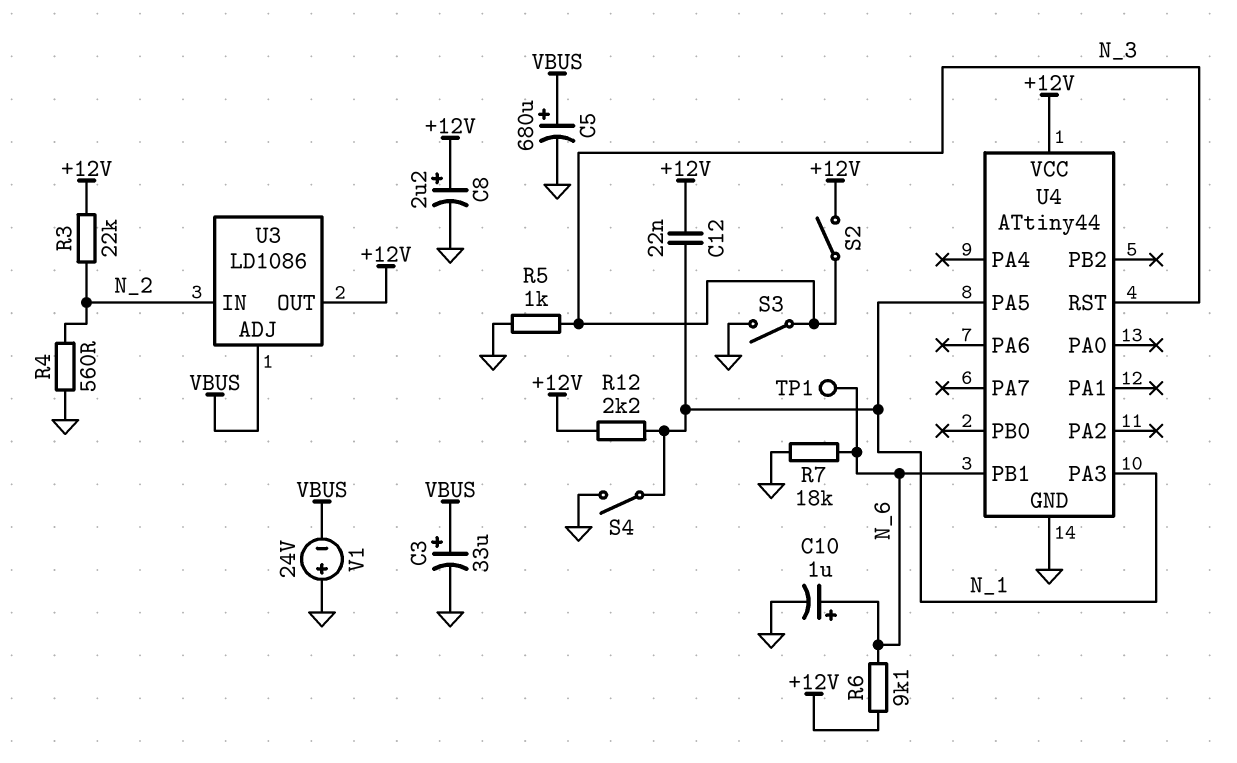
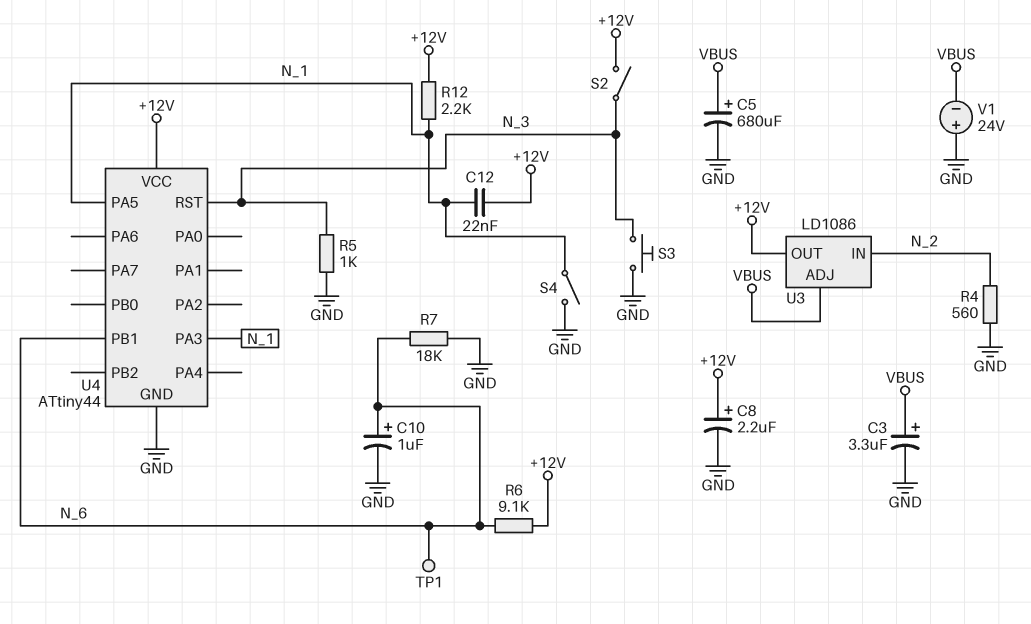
C3: 33uF (plus VBUS, minus GND) -> 3.3uF (plus VBUS, minus GND)
R3: 22k (+12V, N_2) -> none
S3: switch (GND, N_3) -> button (GND, N_3)

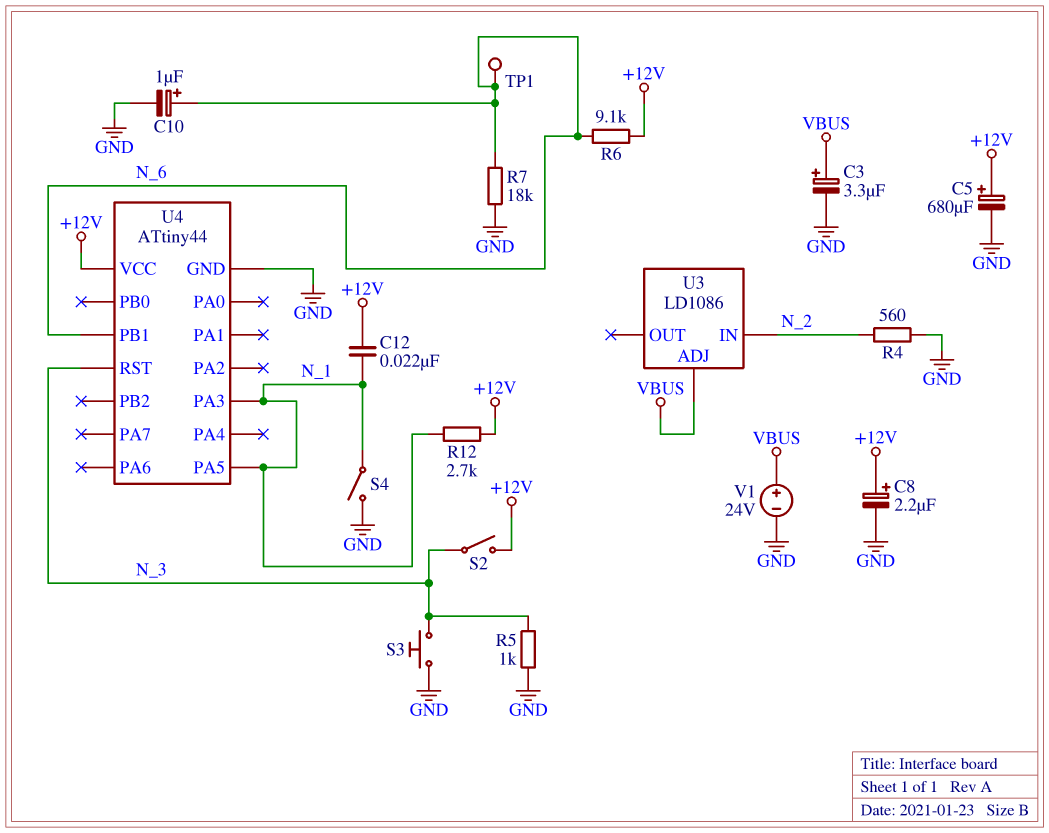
C5: 680uF (plus VBUS, minus GND) -> 680uF (plus +12V, minus GND)
R12: 2.2k (+12V, N_1) -> 2.7k (+12V, N_1)
U3 pin OUT: +12V -> none
V1: 24V (plus GND, minus VBUS) -> 24V (plus VBUS, minus GND)

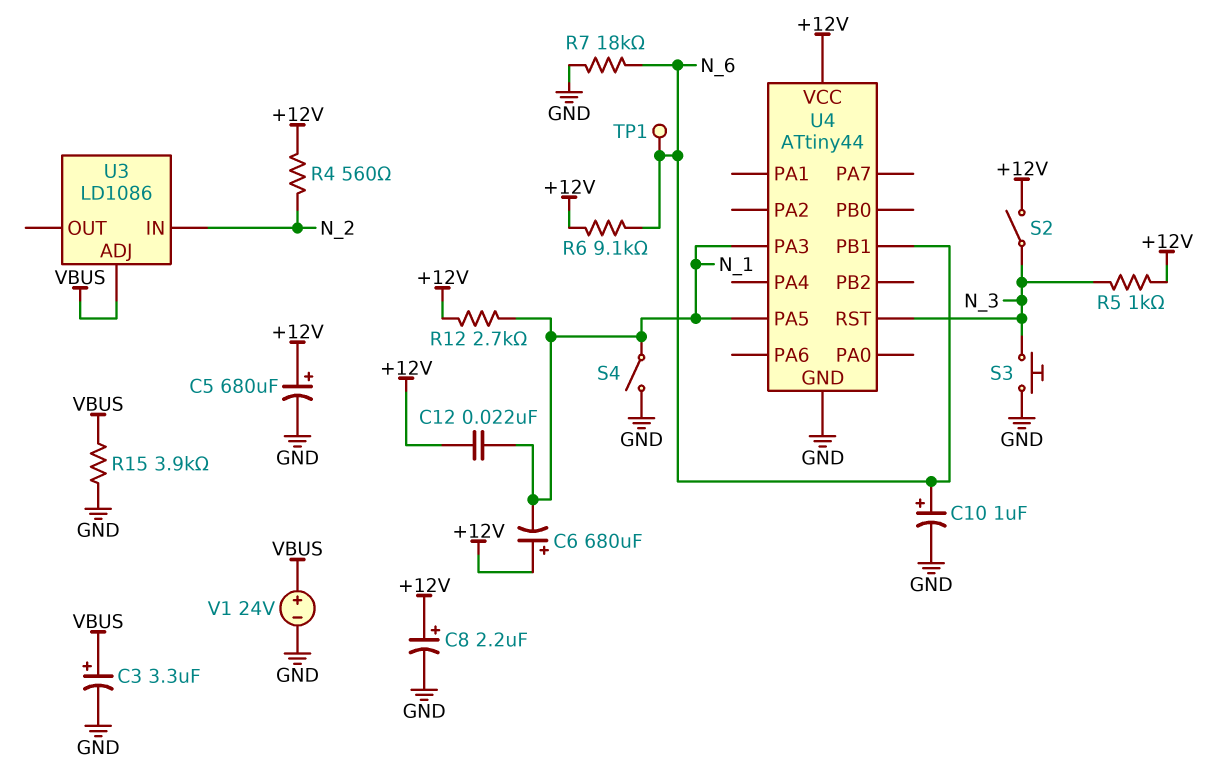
C6: none -> 680uF (plus +12V, minus N_1)
R4: 560 (GND, N_2) -> 560 (+12V, N_2)
R5: 1k (GND, N_3) -> 1k (+12V, N_3)
R15: none -> 3.9k (GND, VBUS)

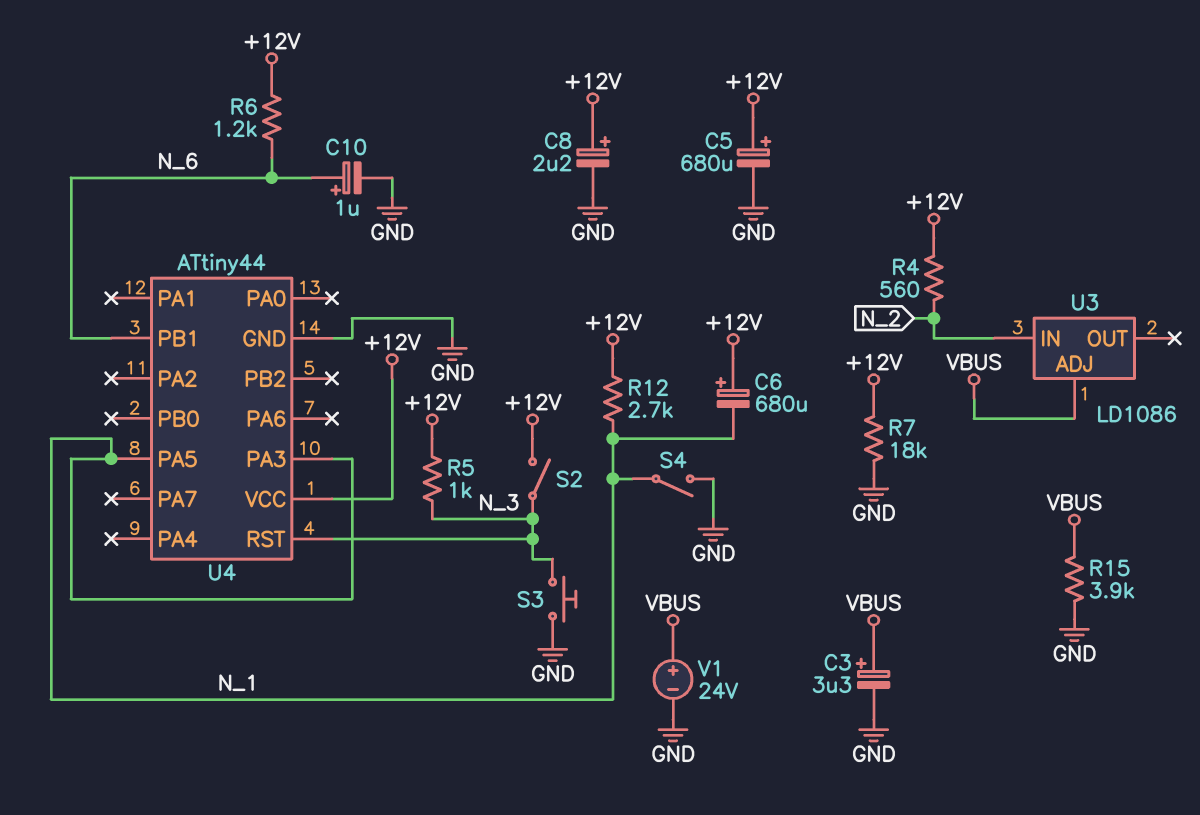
C12: 22nF (+12V, N_1) -> none
R6: 9.1k (+12V, N_6) -> 1.2k (+12V, N_6)
R7: 18k (GND, N_6) -> 18k (+12V, GND)
TP1: test point (N_6) -> none

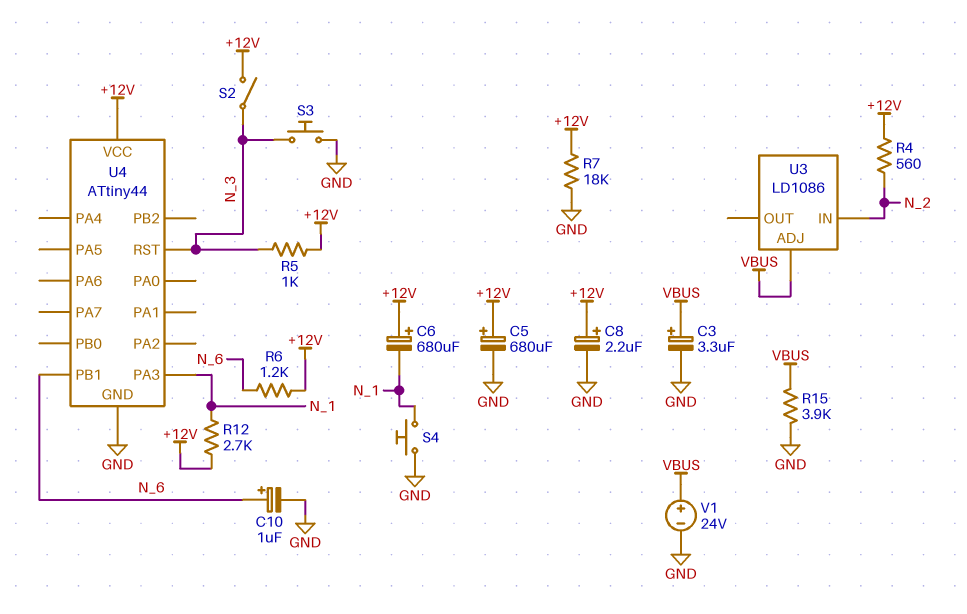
S4: switch (GND, N_1) -> button (GND, N_1)
U4 pin PA5: N_1 -> none

